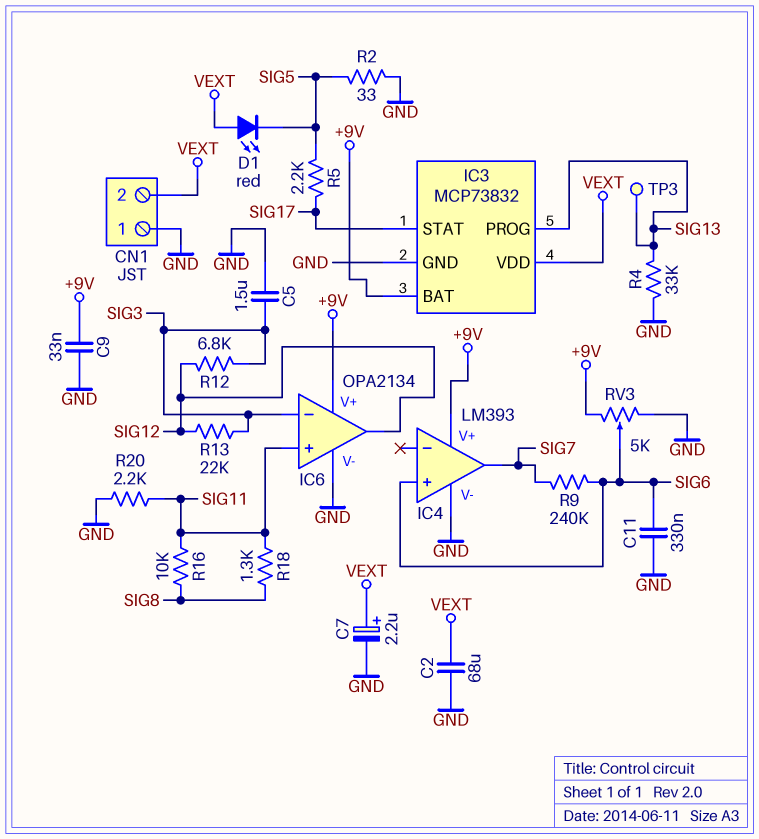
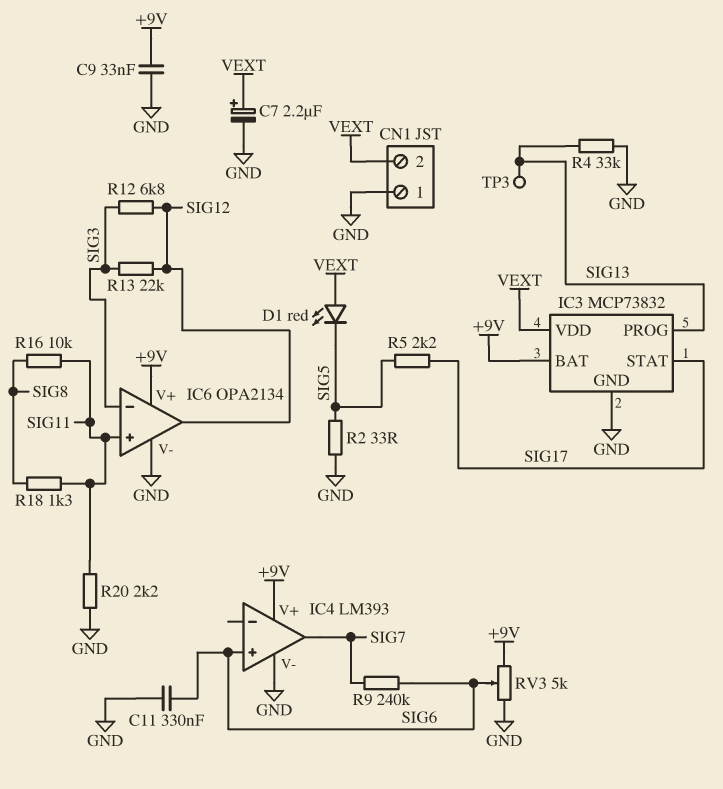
C2: 68uF (GND, VEXT) -> none
C5: 1.5uF (GND, SIG3) -> none

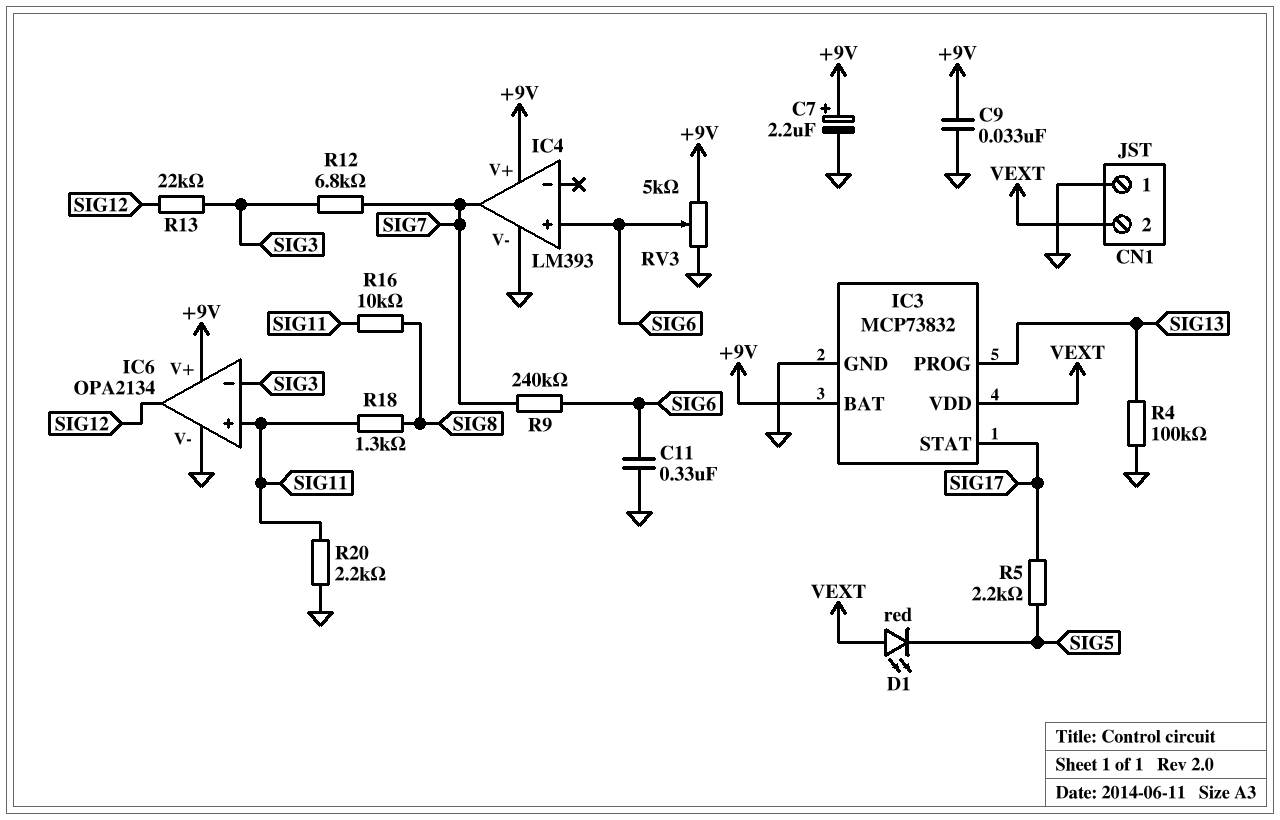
C7: 2.2uF (plus VEXT, minus GND) -> 2.2uF (plus +9V, minus GND)
R2: 33 (GND, SIG5) -> none
R4: 33k (GND, SIG13) -> 100k (GND, SIG13)
R12: 6.8k (SIG3, SIG12) -> 6.8k (SIG3, SIG7)
TP3: test point (SIG13) -> none

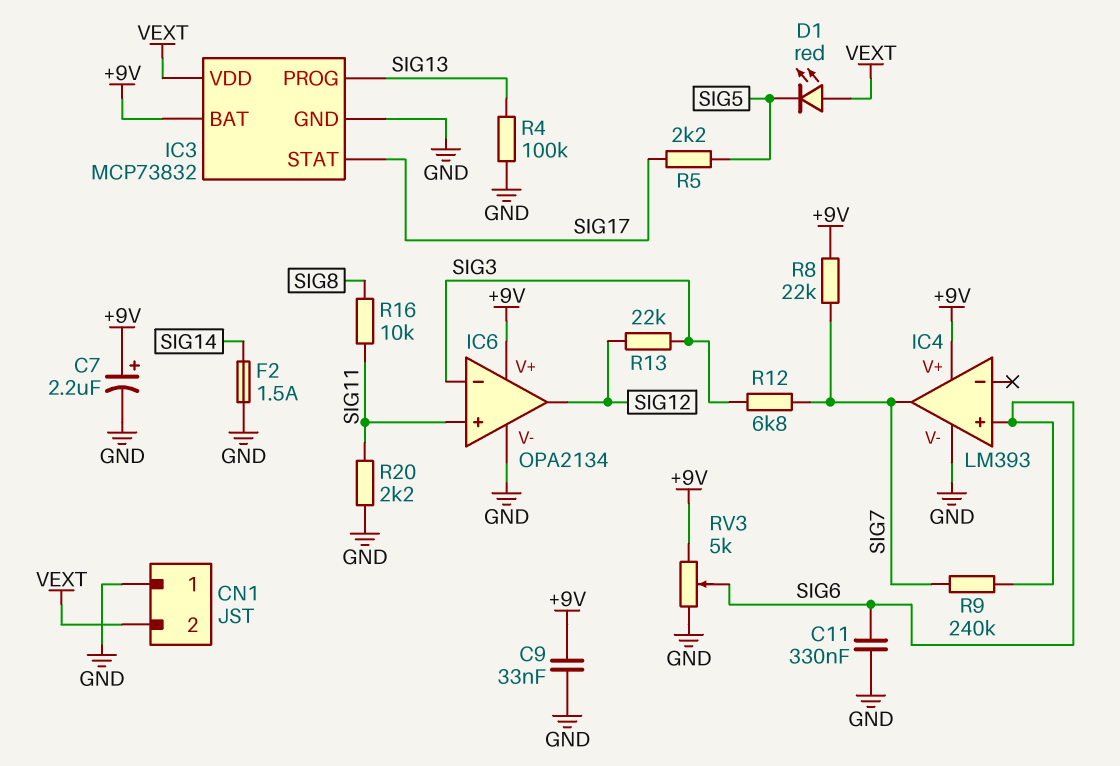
F2: none -> 1.5A (GND, SIG14)
R8: none -> 22k (+9V, SIG7)
R18: 1.3k (SIG8, SIG11) -> none

